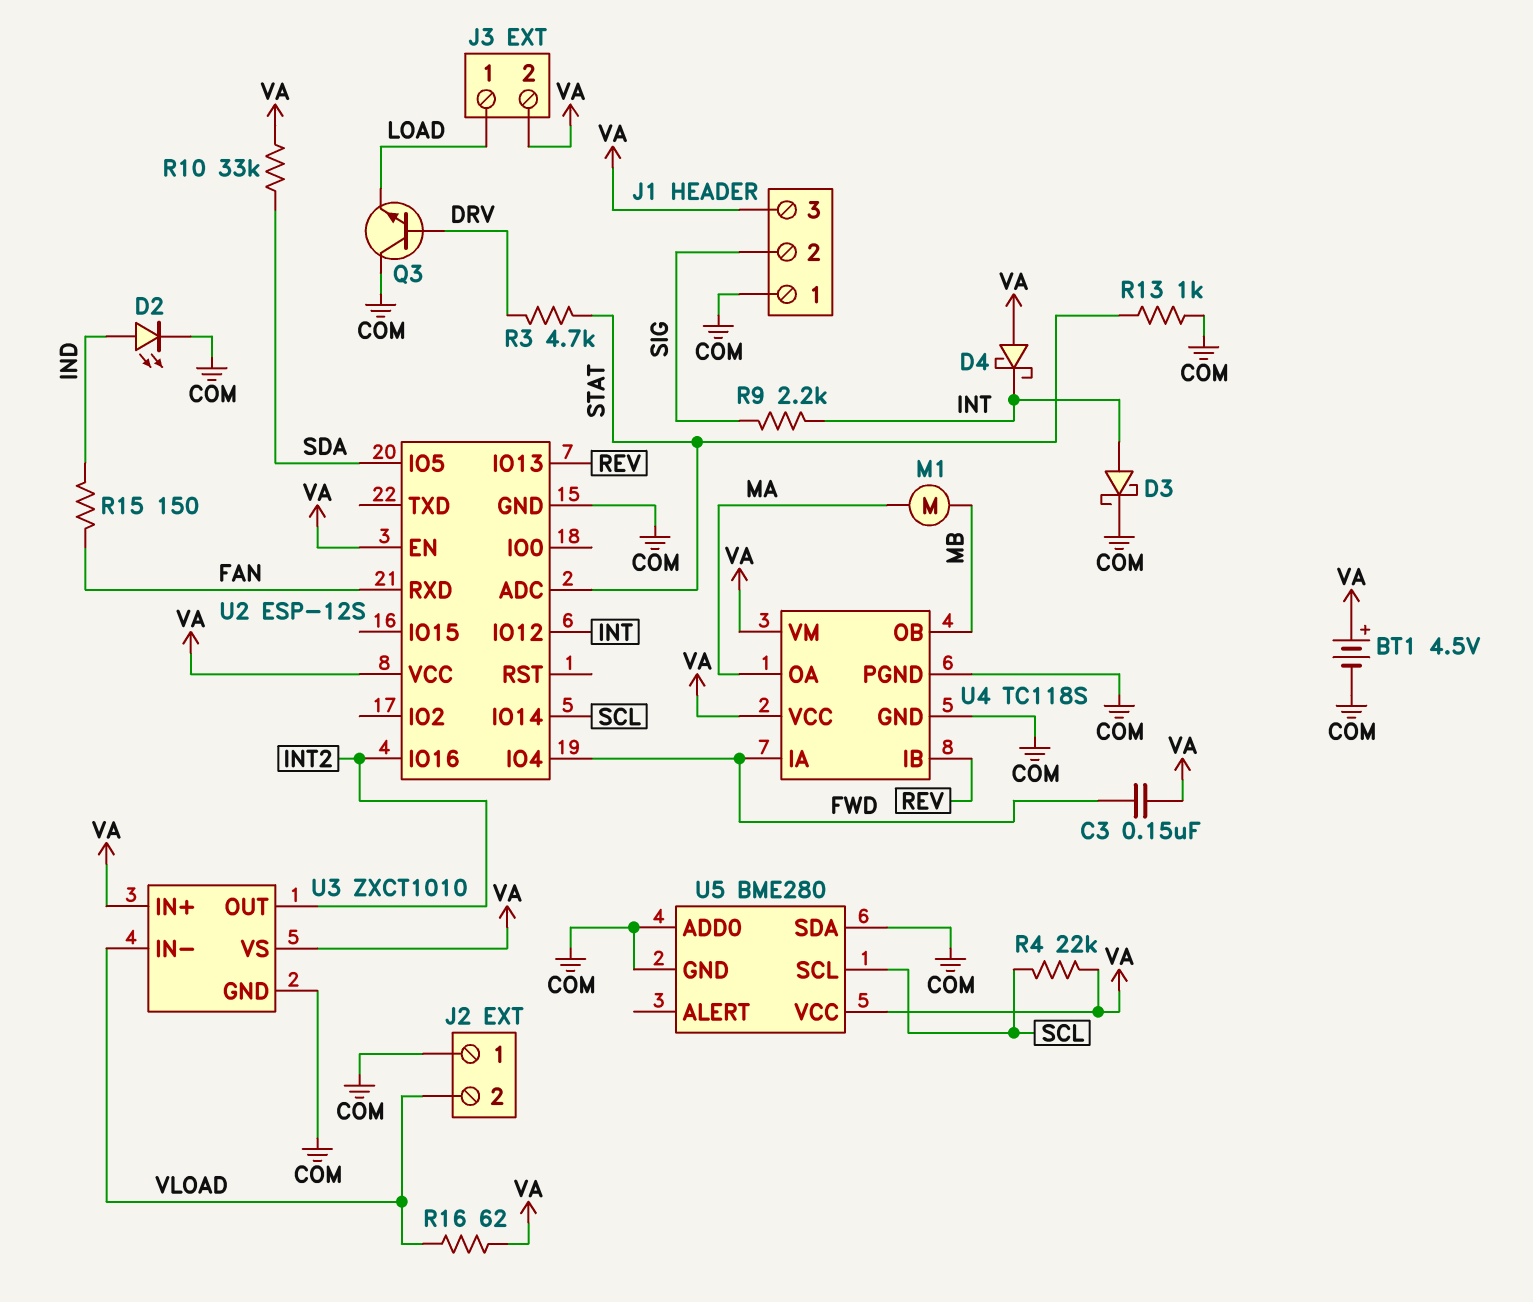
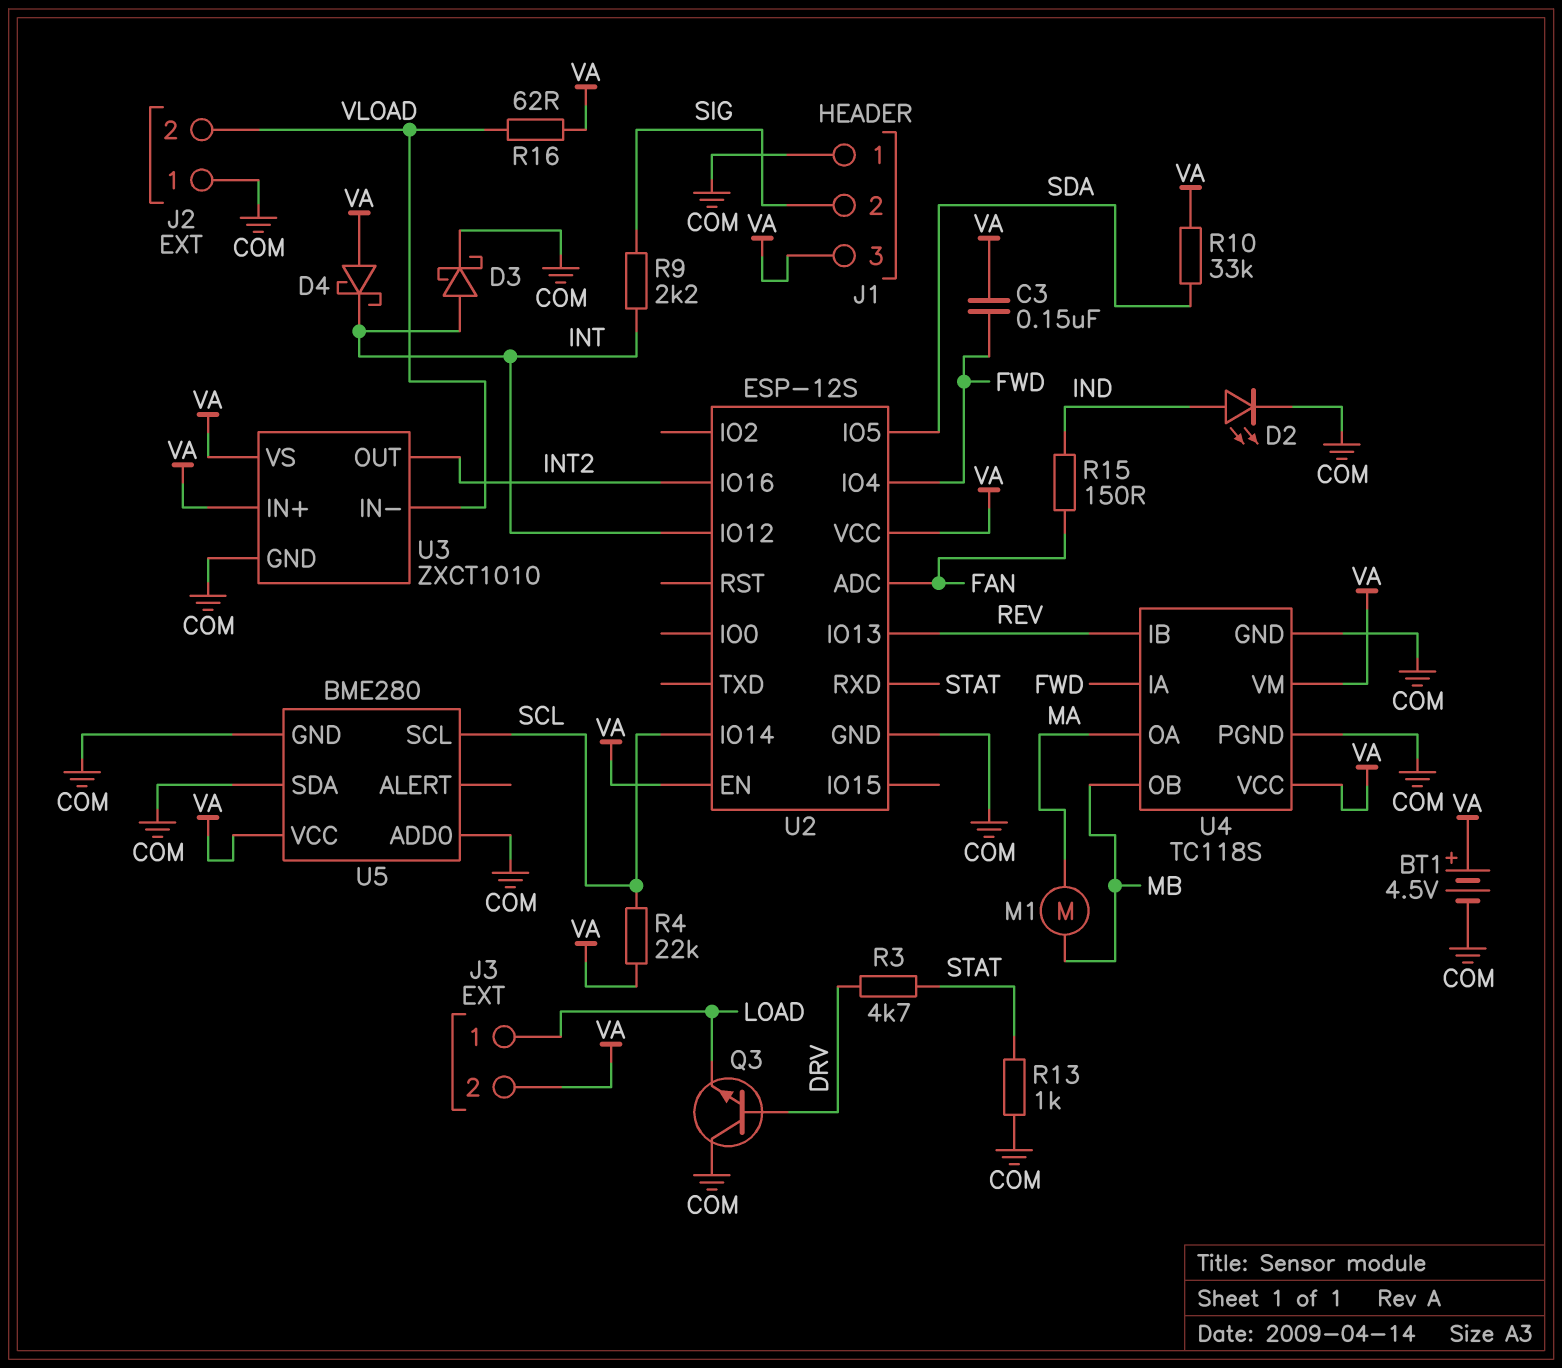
U2 pin ADC: STAT -> FAN
U2 pin RXD: FAN -> STAT

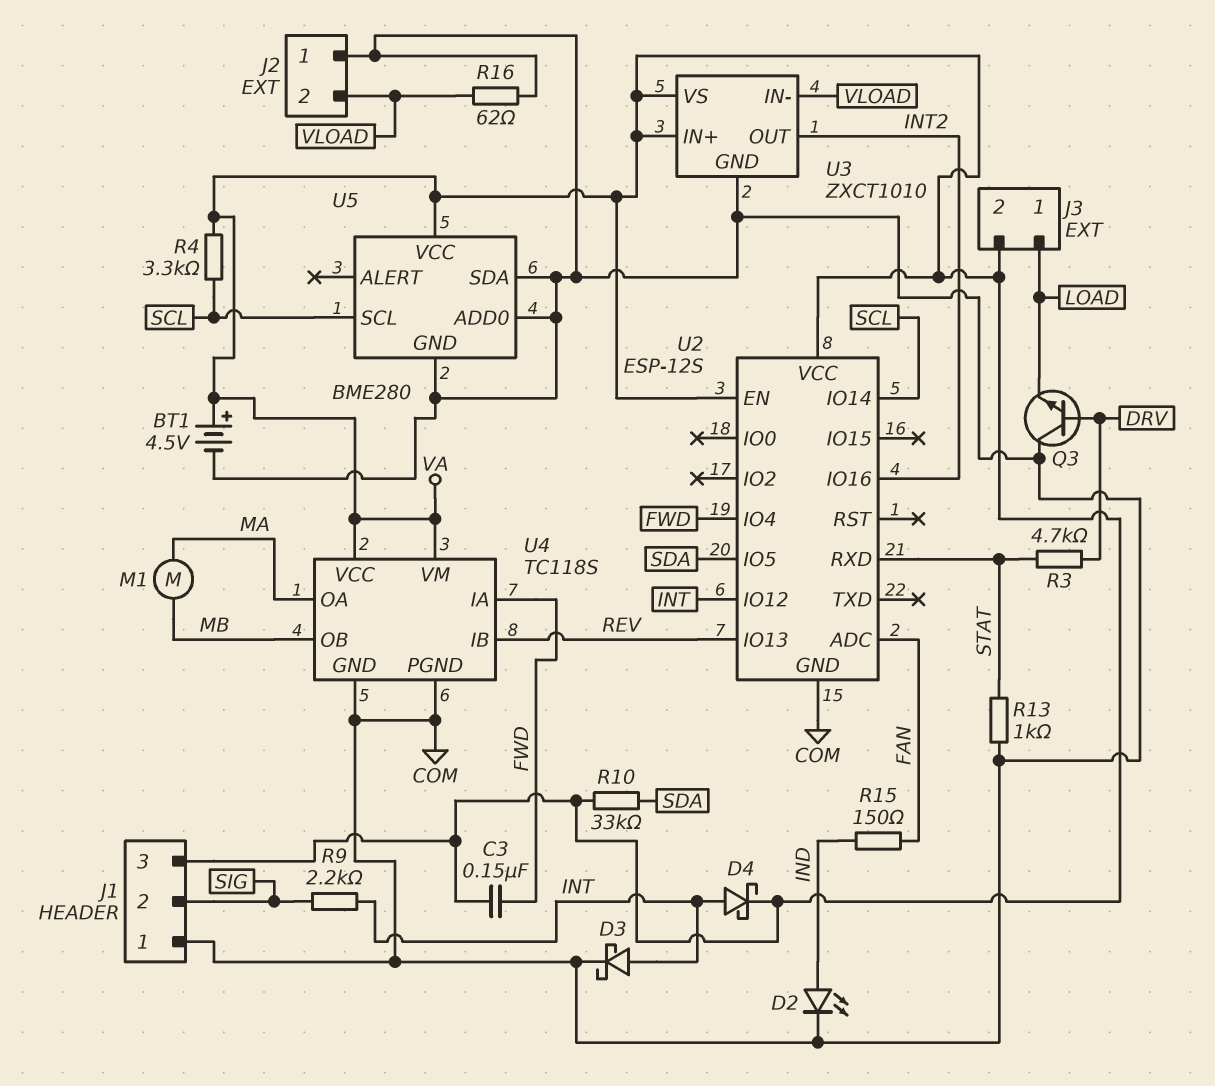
D4: schottky (A VA, K INT) -> schottky (A INT, K VA)
R4: 22k (SCL, VA) -> 3.3k (SCL, VA)
R16: 62 (VA, VLOAD) -> 62 (COM, VLOAD)

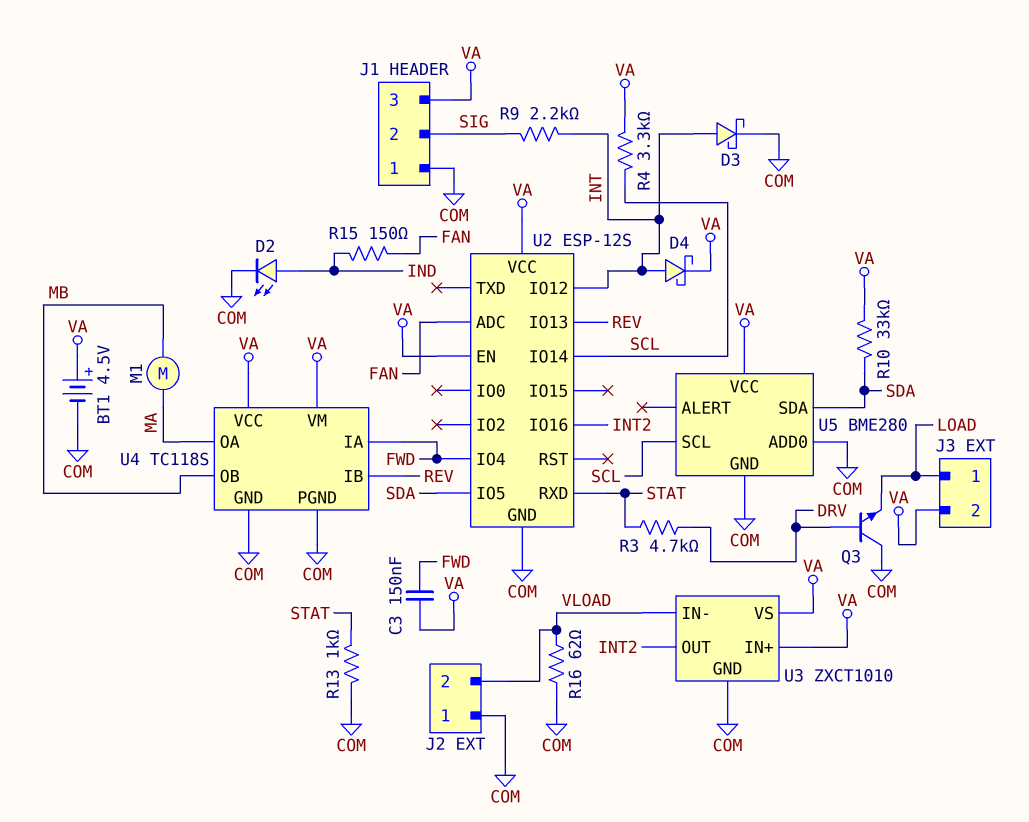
U5 pin SDA: COM -> SDA

